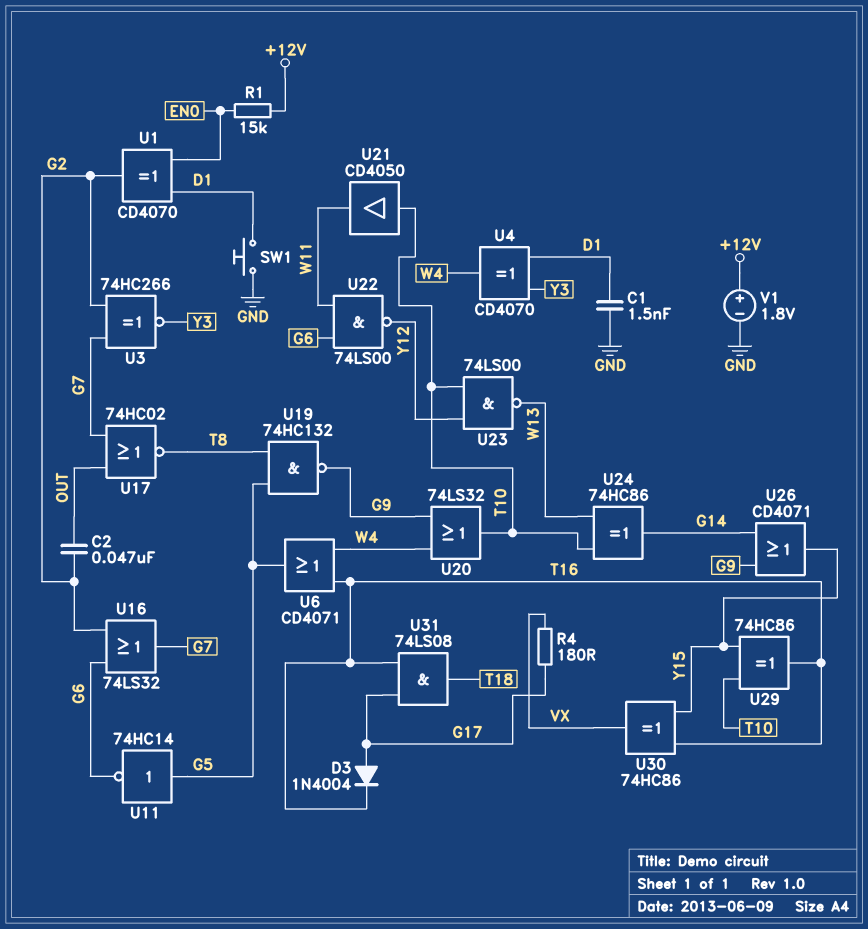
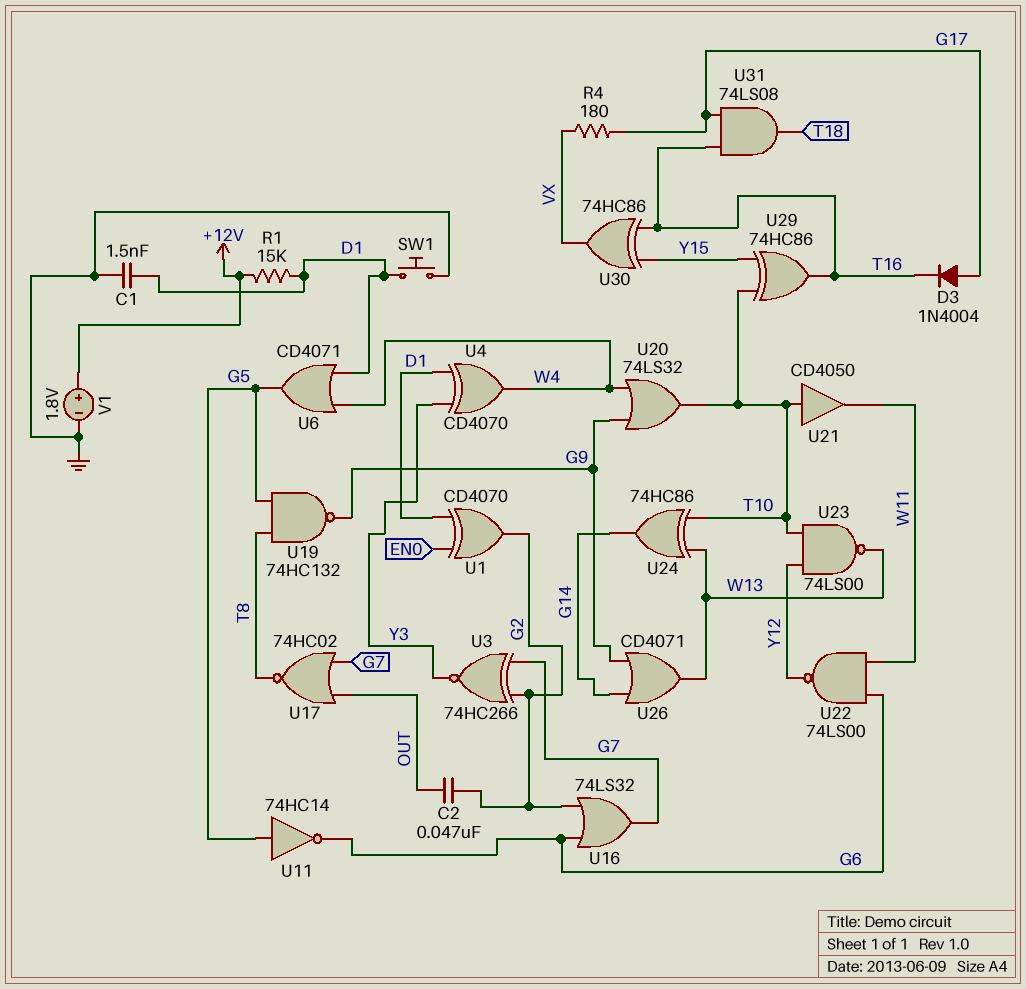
R1: 15k (+12V, EN0) -> 15k (+12V, D1)
U6: OR CD4071 (in T16, in W4, out G5) -> OR CD4071 (in D1, in W4, out G5)
U26: OR CD4071 (in G9, in G14, out Y15) -> OR CD4071 (in G9, in G14, out W13)

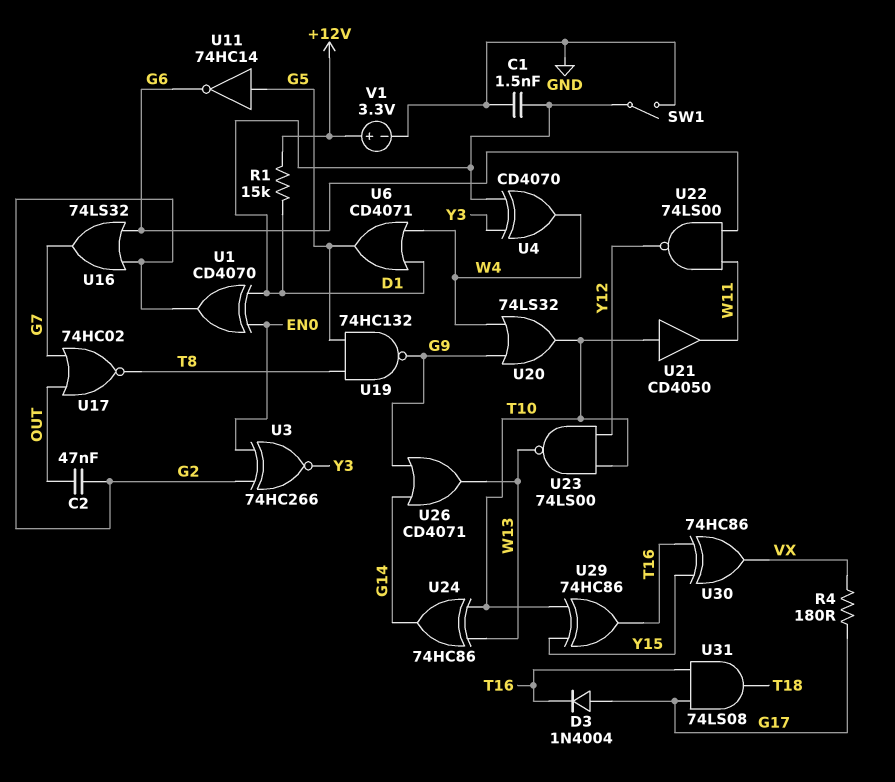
SW1: button (D1, GND) -> switch (D1, GND)
U3: XNOR 74HC266 (in G2, in G7, out Y3) -> XNOR 74HC266 (in EN0, in G2, out Y3)
V1: 1.8V (plus +12V, minus GND) -> 3.3V (plus +12V, minus GND)

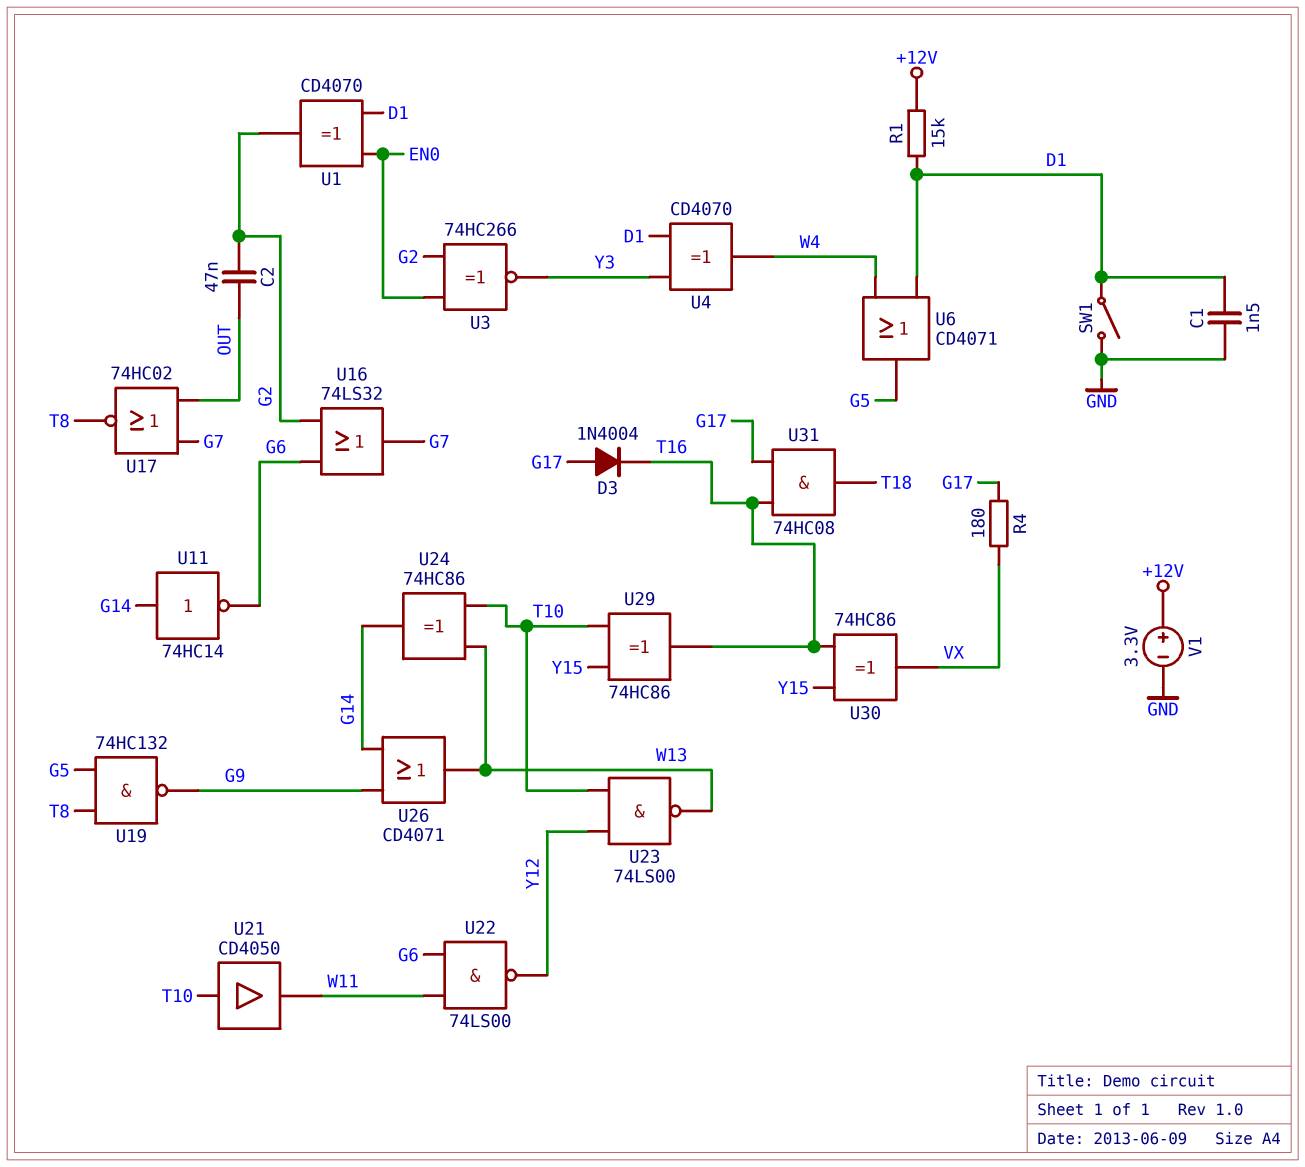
U11: NOT 74HC14 (in G5, out G6) -> NOT 74HC14 (in G14, out G6)
U20: OR 74LS32 (in G9, in W4, out T10) -> none
U31: AND 74LS08 (in G17, in T16, out T18) -> AND 74HC08 (in G17, in T16, out T18)

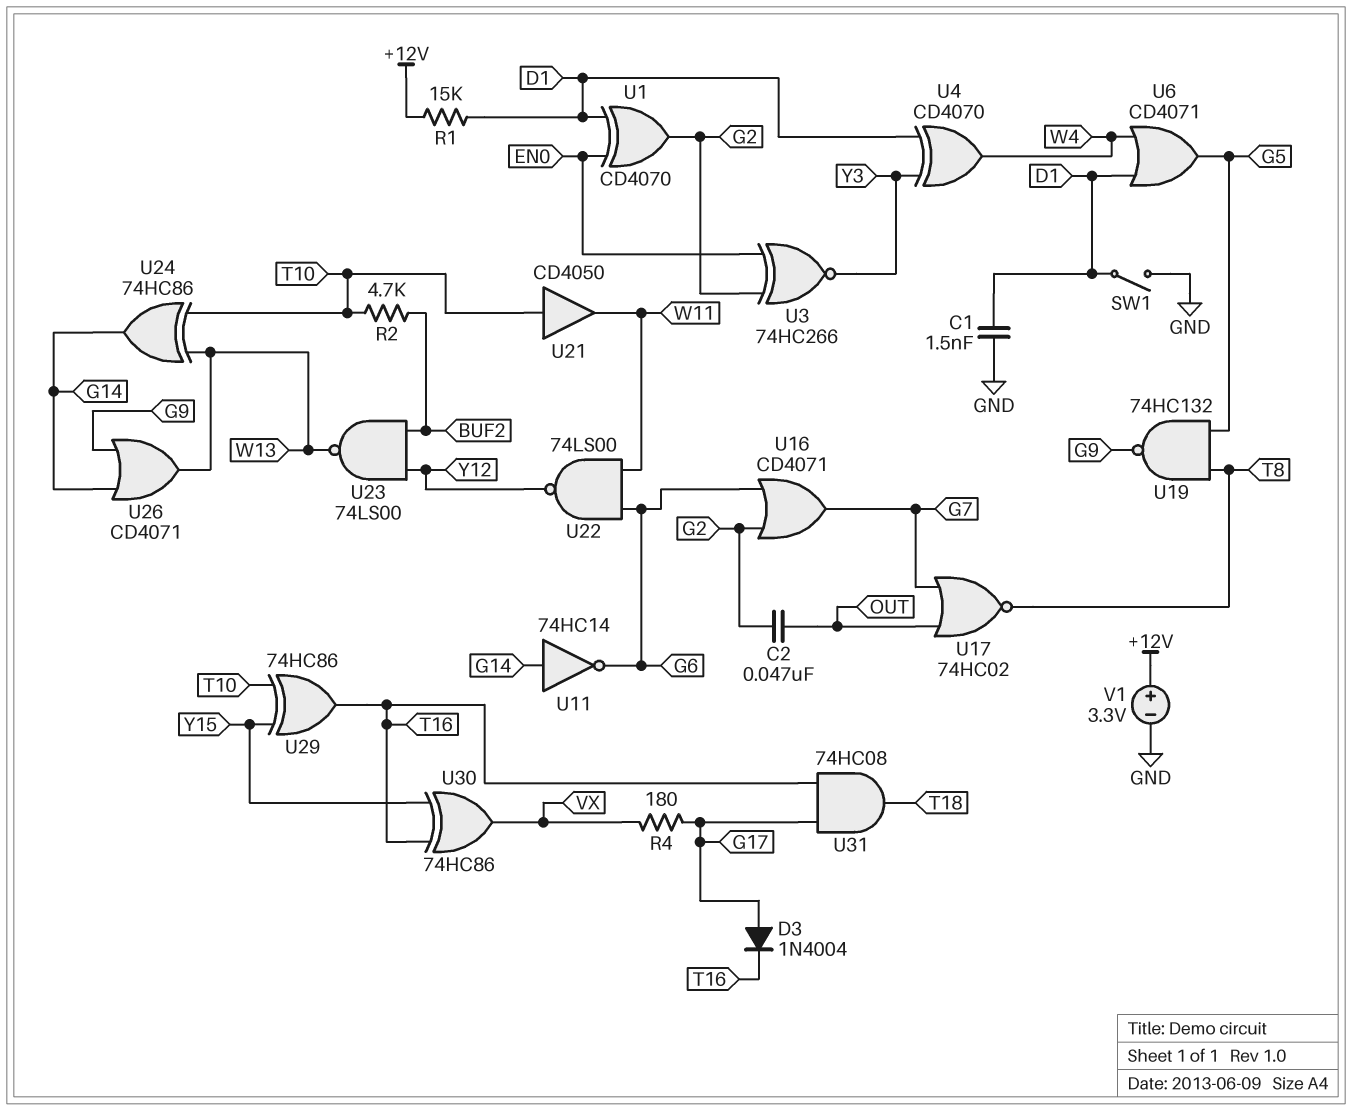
R2: none -> 4.7k (BUF2, T10)
U16: OR 74LS32 (in G2, in G6, out G7) -> OR CD4071 (in G2, in G6, out G7)
U23: NAND 74LS00 (in T10, in Y12, out W13) -> NAND 74LS00 (in BUF2, in Y12, out W13)

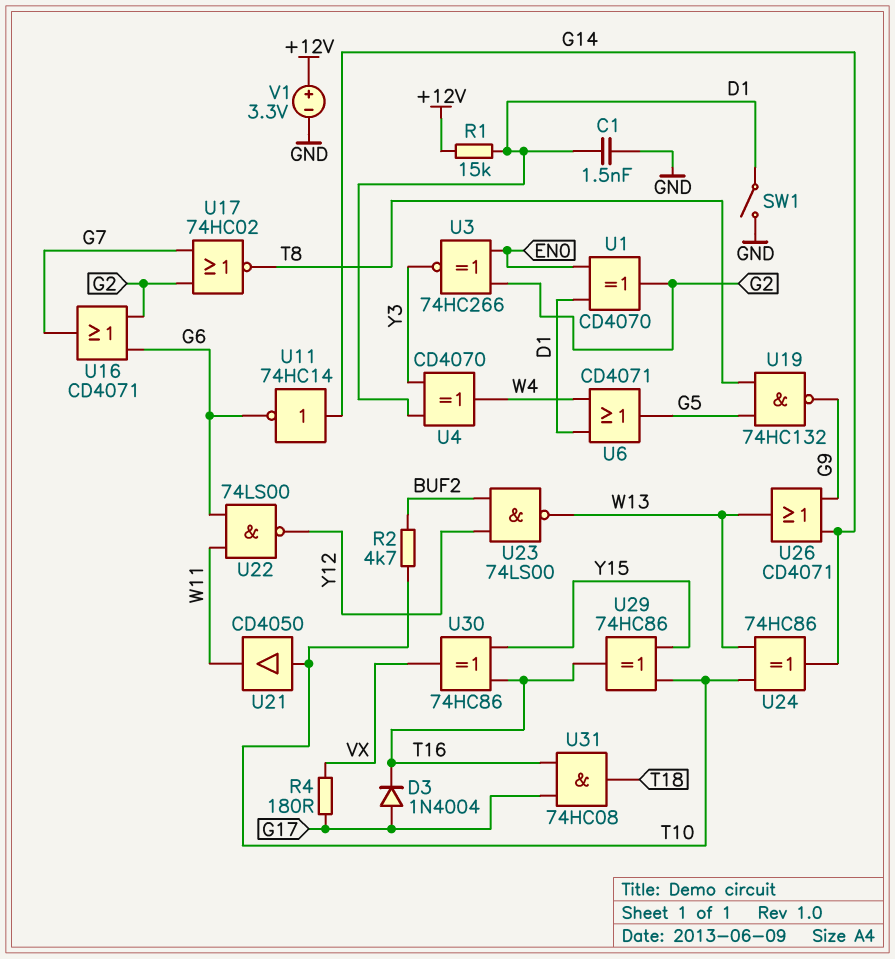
C2: 47nF (G2, OUT) -> none
U17: NOR 74HC02 (in G7, in OUT, out T8) -> NOR 74HC02 (in G2, in G7, out T8)

